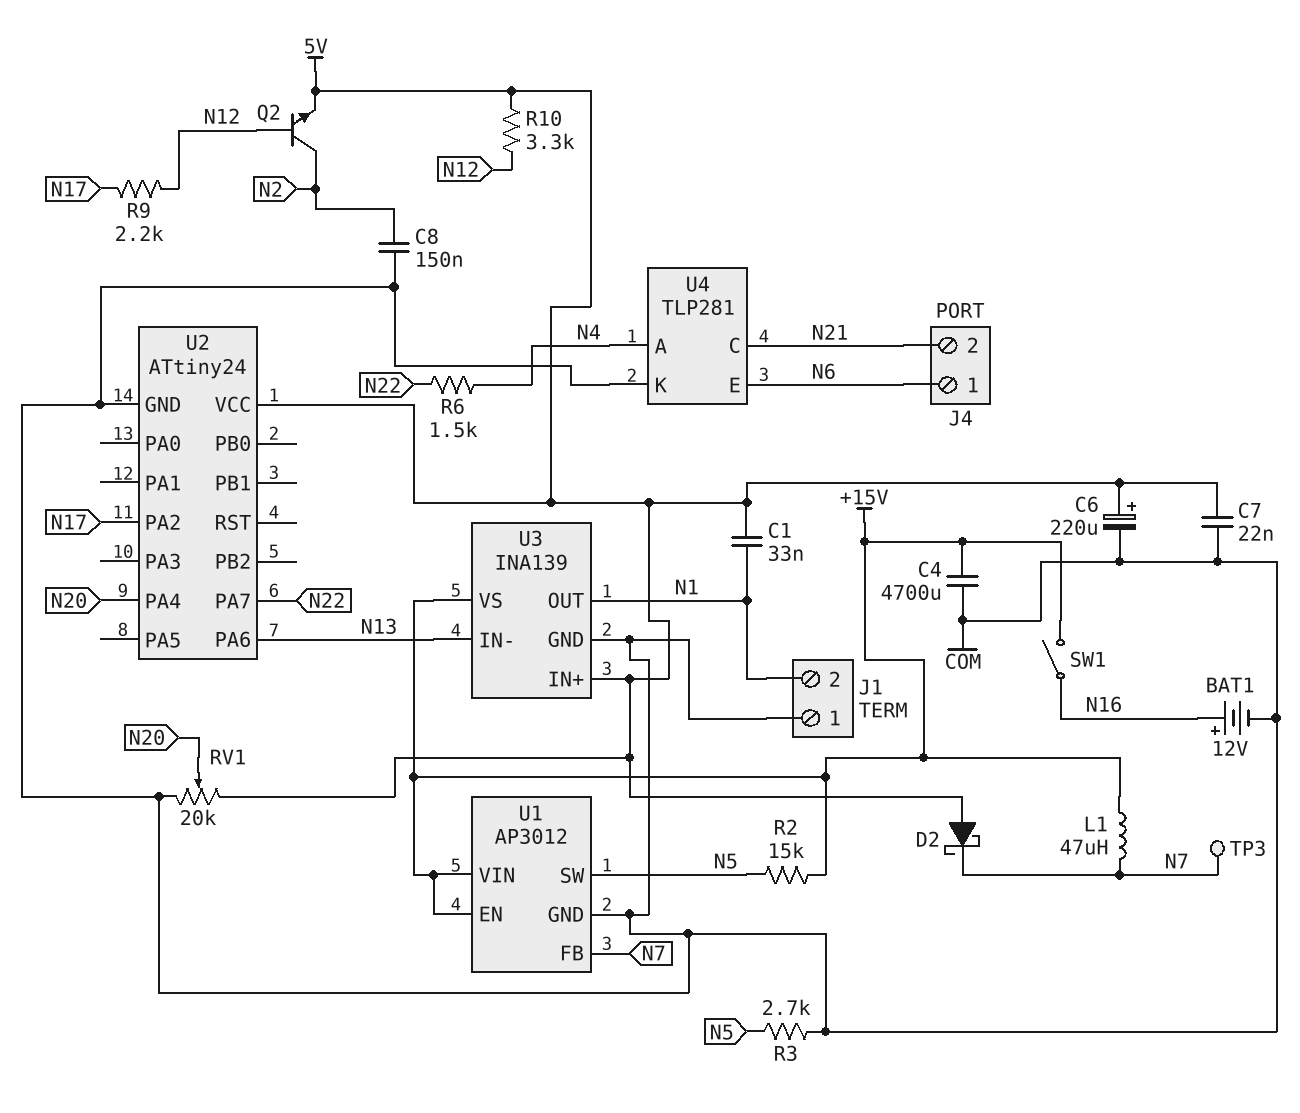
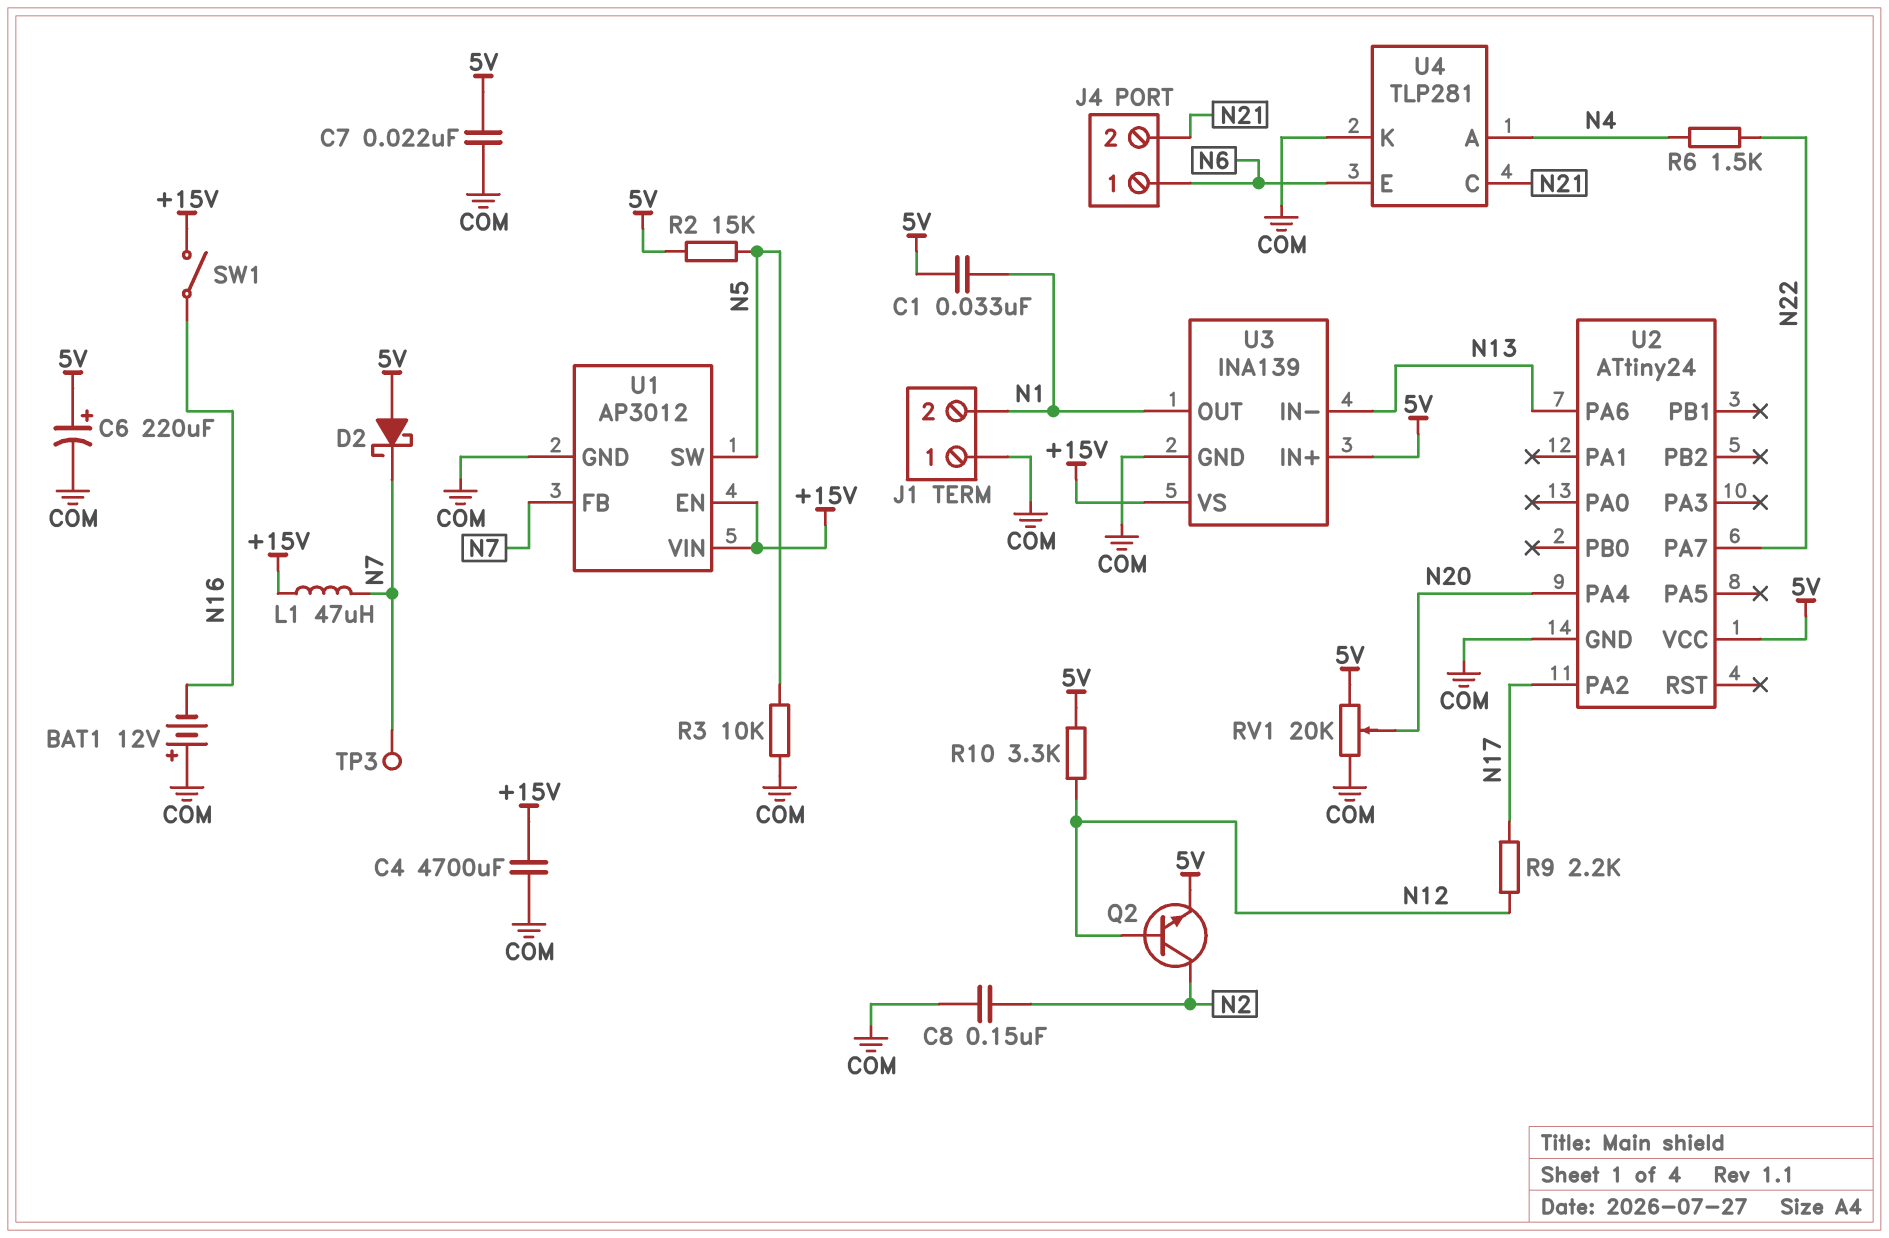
BAT1: 12V (plus N16, minus COM) -> 12V (plus COM, minus N16)
R2: 15k (+15V, N5) -> 15k (5V, N5)
R3: 2.7k (COM, N5) -> 10k (COM, N5)

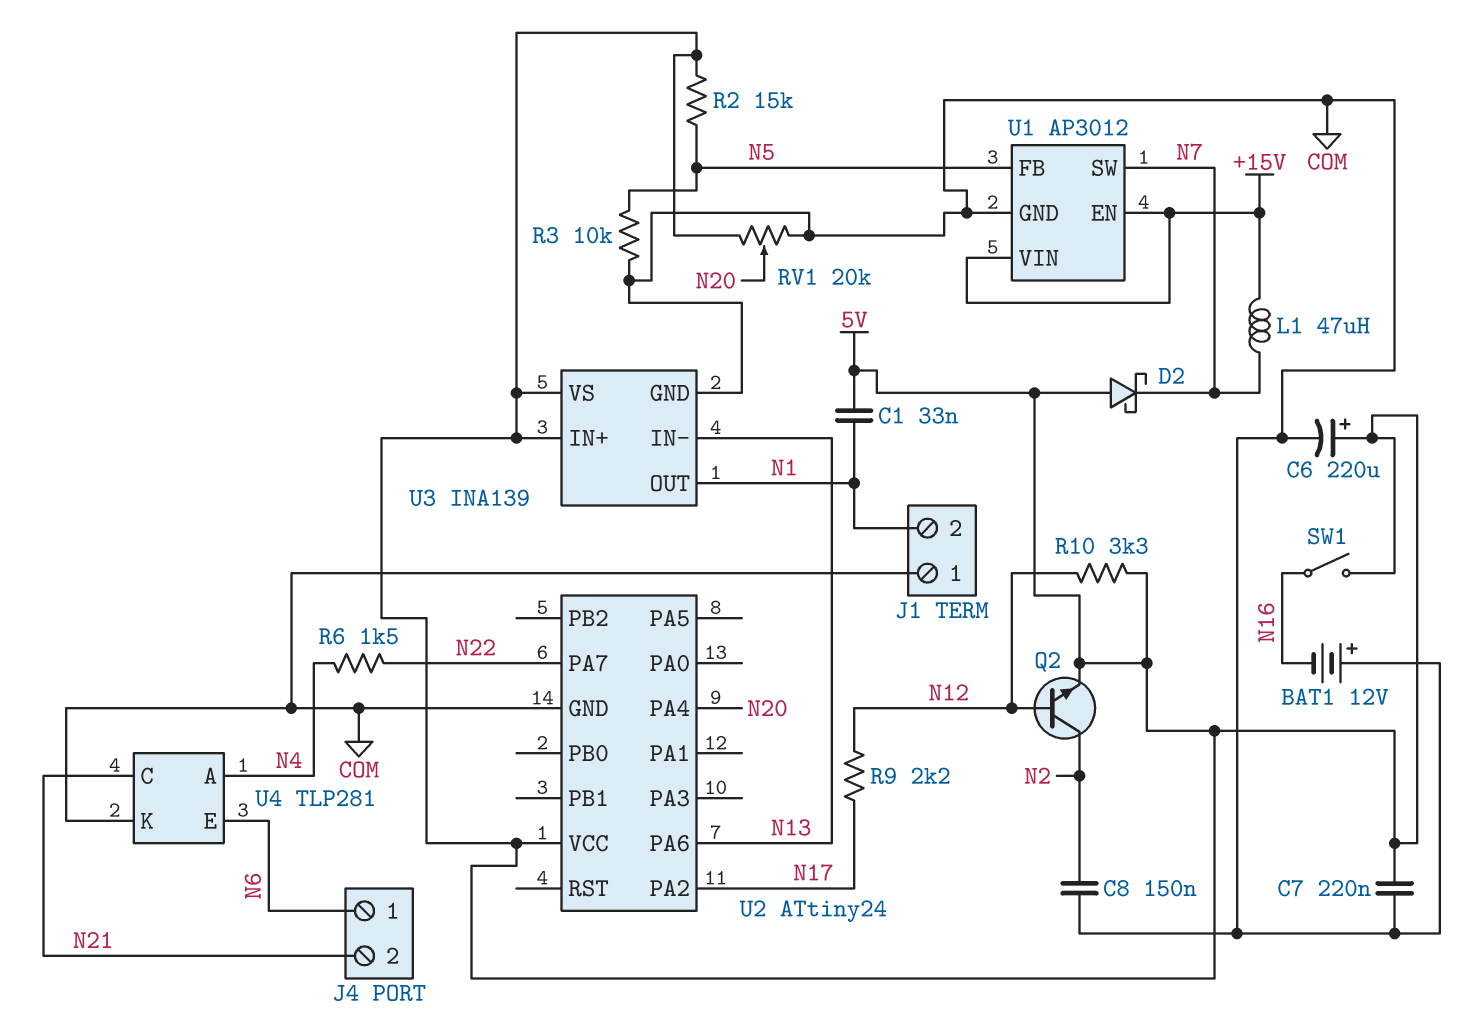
C4: 4700uF (+15V, COM) -> none
C7: 22nF (5V, COM) -> 220nF (5V, COM)
SW1: switch (+15V, N16) -> switch (5V, N16)
TP3: test point (N7) -> none
U1 pin FB: N7 -> N5
U1 pin SW: N5 -> N7
U3 pin VS: +15V -> 5V

